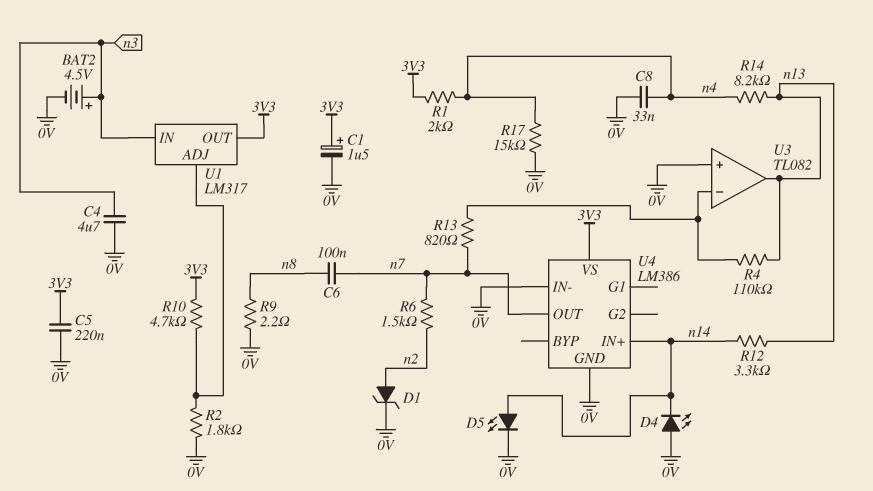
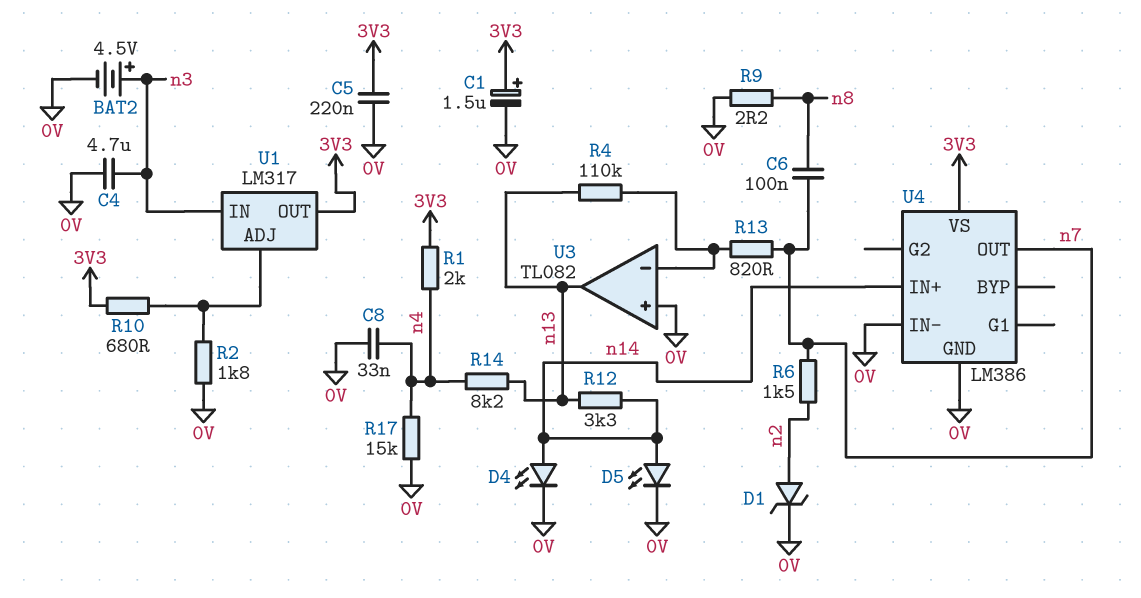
D4: LED (A 0V, K n14) -> LED (A n14, K 0V)
R10: 4.7k (3V3, U1/ADJ) -> 680 (3V3, U1/ADJ)

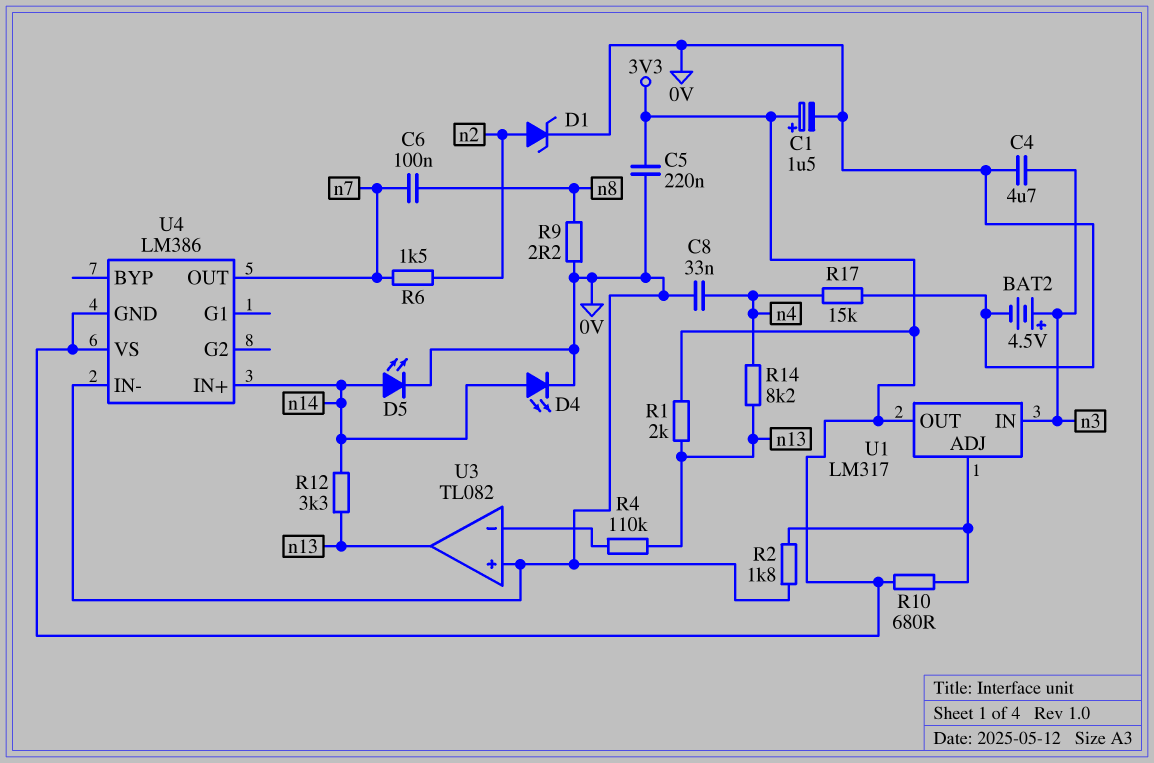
R1: 2k (3V3, n4) -> 2k (3V3, n13)
R13: 820 (U3/in-, n7) -> none
U4 pin GND: 0V -> 3V3

